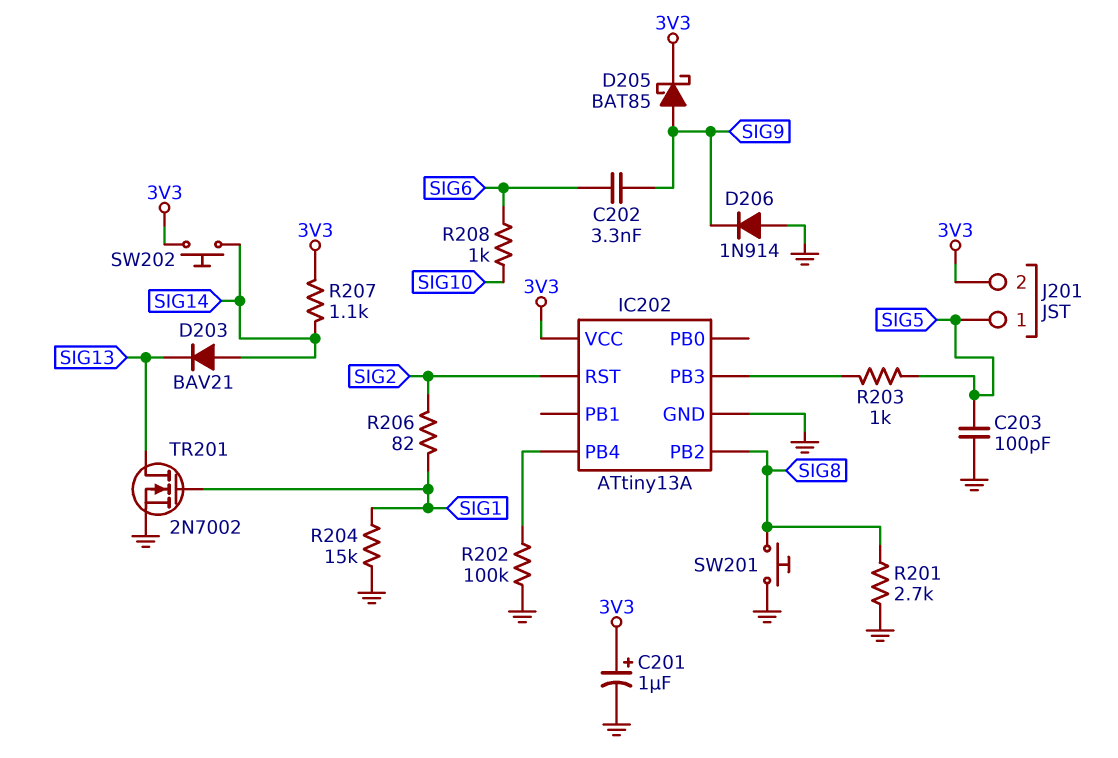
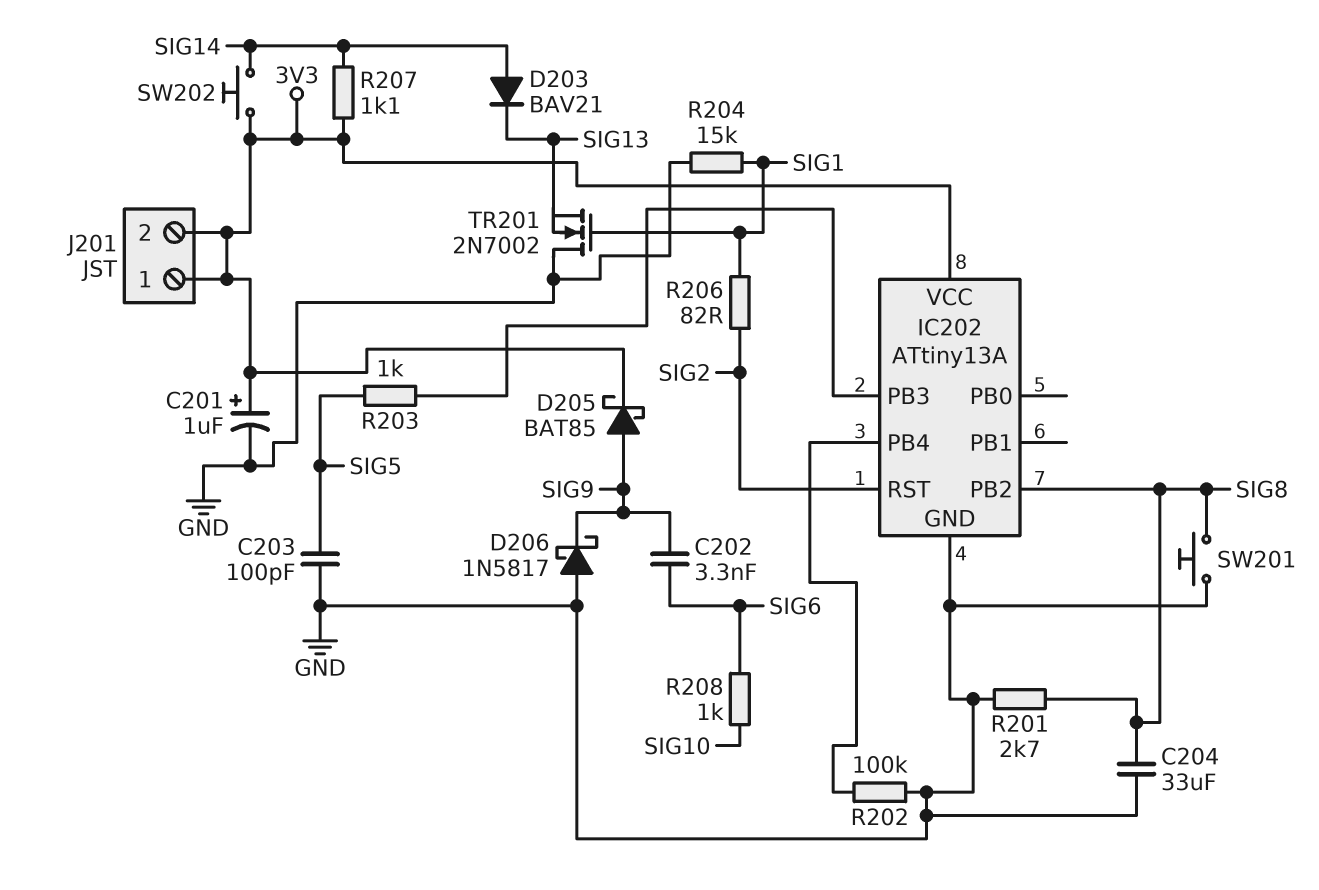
C204: none -> 33uF (GND, SIG8)
D206: diode 1N914 (A GND, K SIG9) -> schottky 1N5817 (A GND, K SIG9)
J201 pin 1: SIG5 -> 3V3
TR201: NMOS 2N7002 (G SIG1, D SIG13, S GND) -> NMOS 2N7002 (G SIG1, D GND, S SIG13)

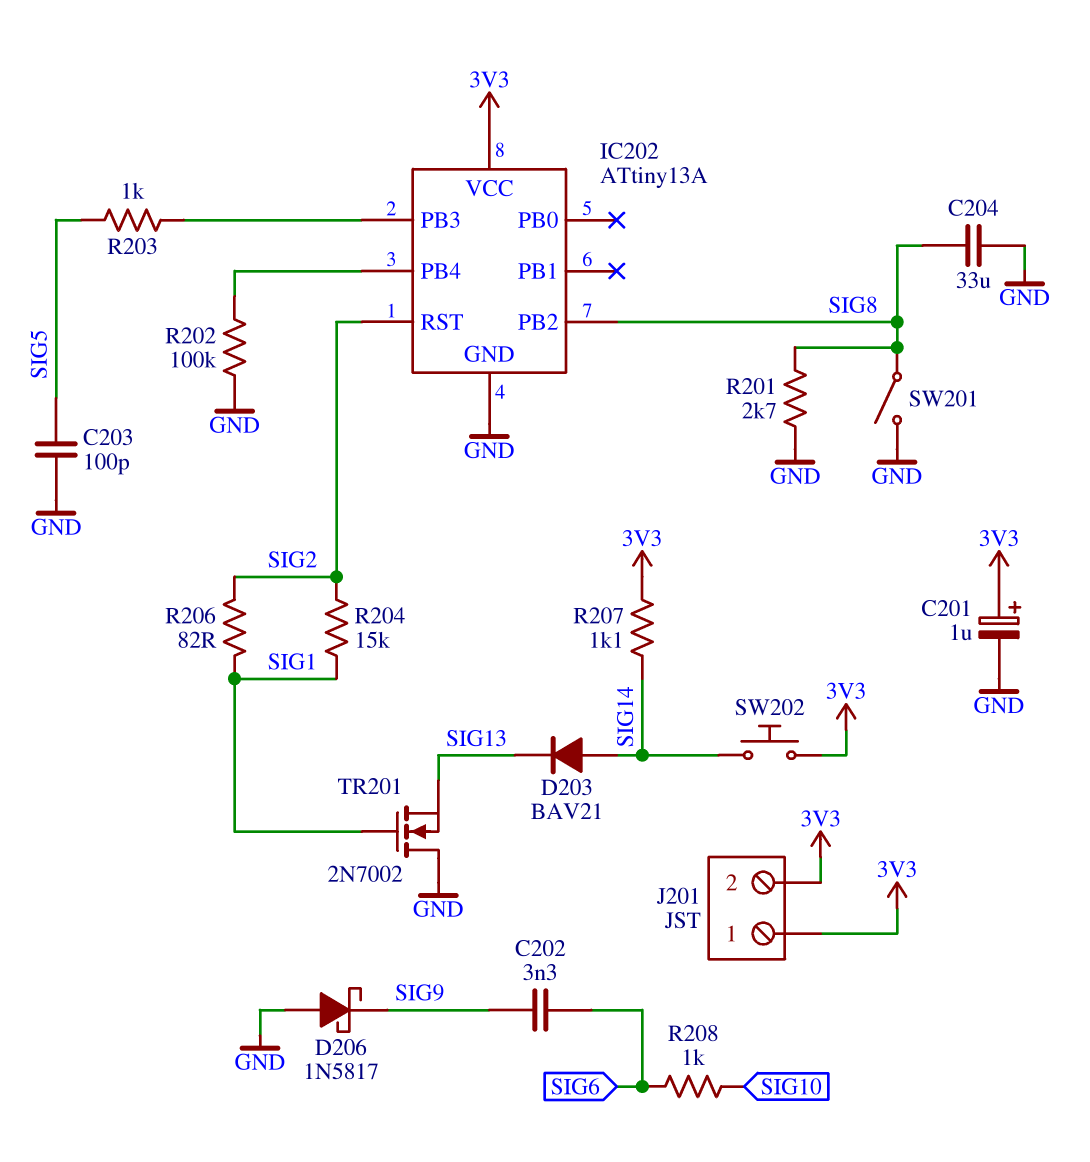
D205: schottky BAT85 (A SIG9, K 3V3) -> none
R204: 15k (GND, SIG1) -> 15k (SIG1, SIG2)
SW201: button (GND, SIG8) -> switch (GND, SIG8)

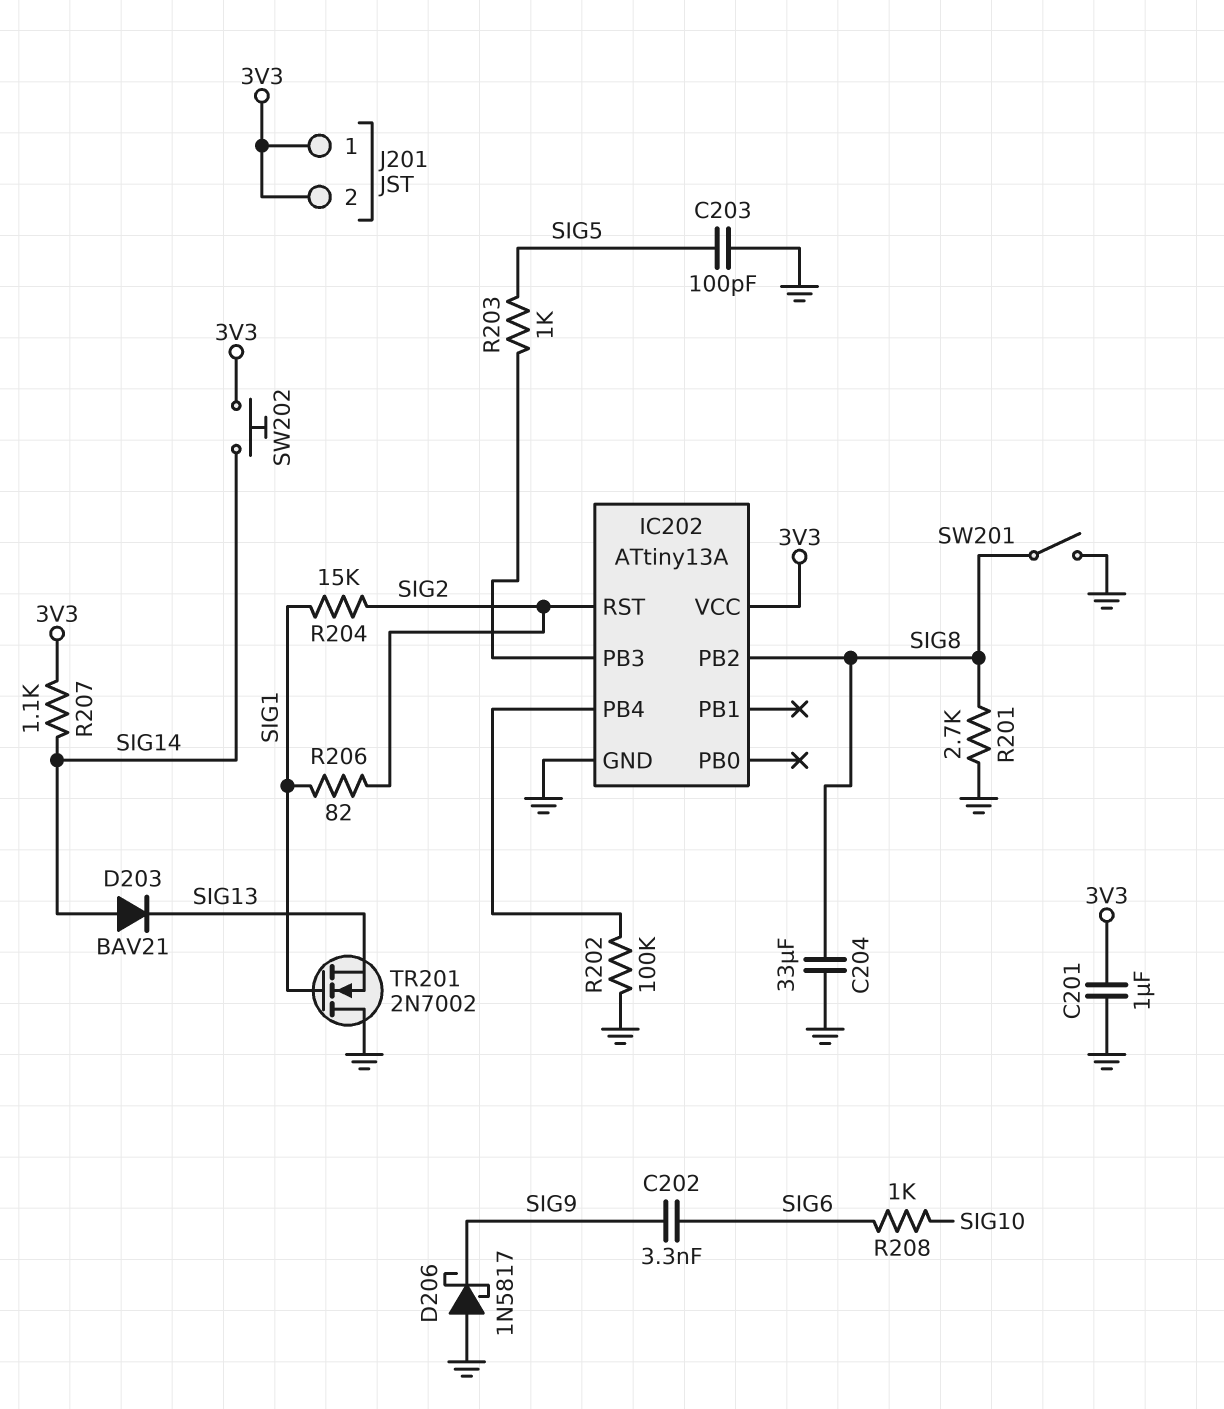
C201: 1uF (plus 3V3, minus GND) -> 1uF (3V3, GND)

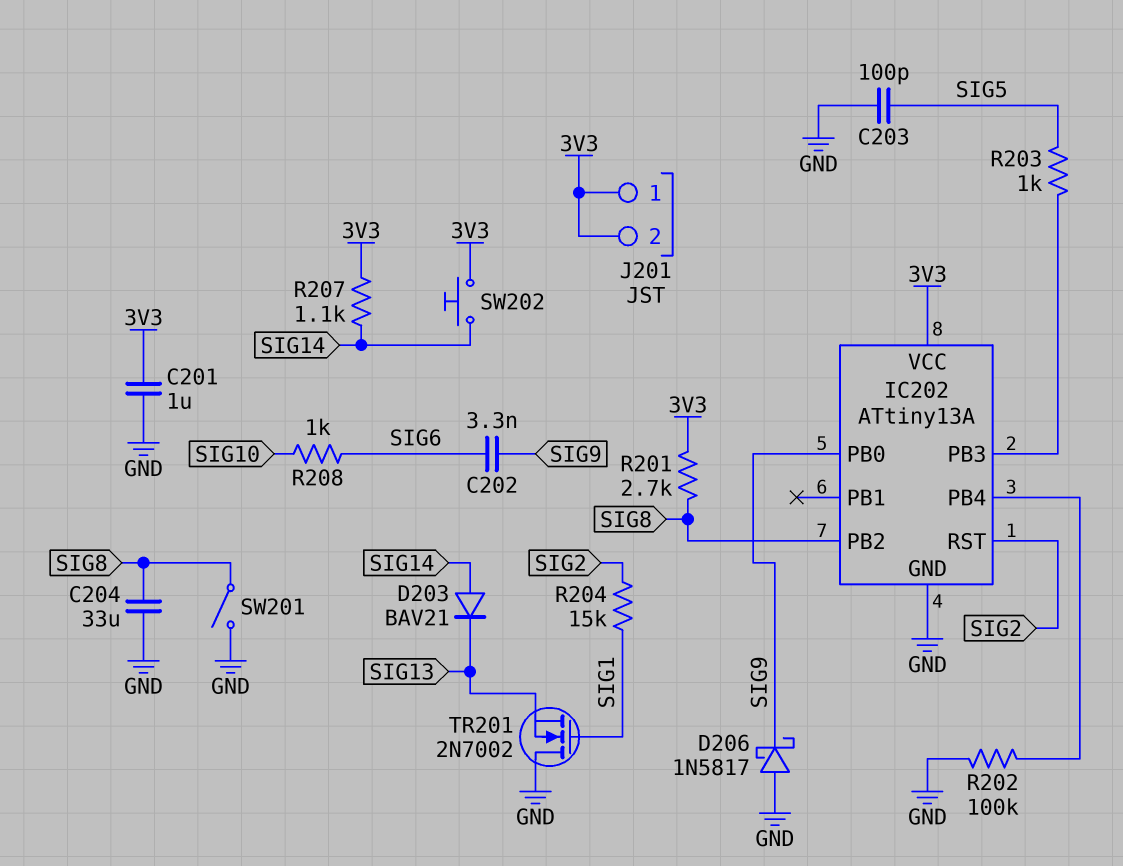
IC202 pin PB0: none -> SIG9
R201: 2.7k (GND, SIG8) -> 2.7k (3V3, SIG8)
R206: 82 (SIG1, SIG2) -> none

